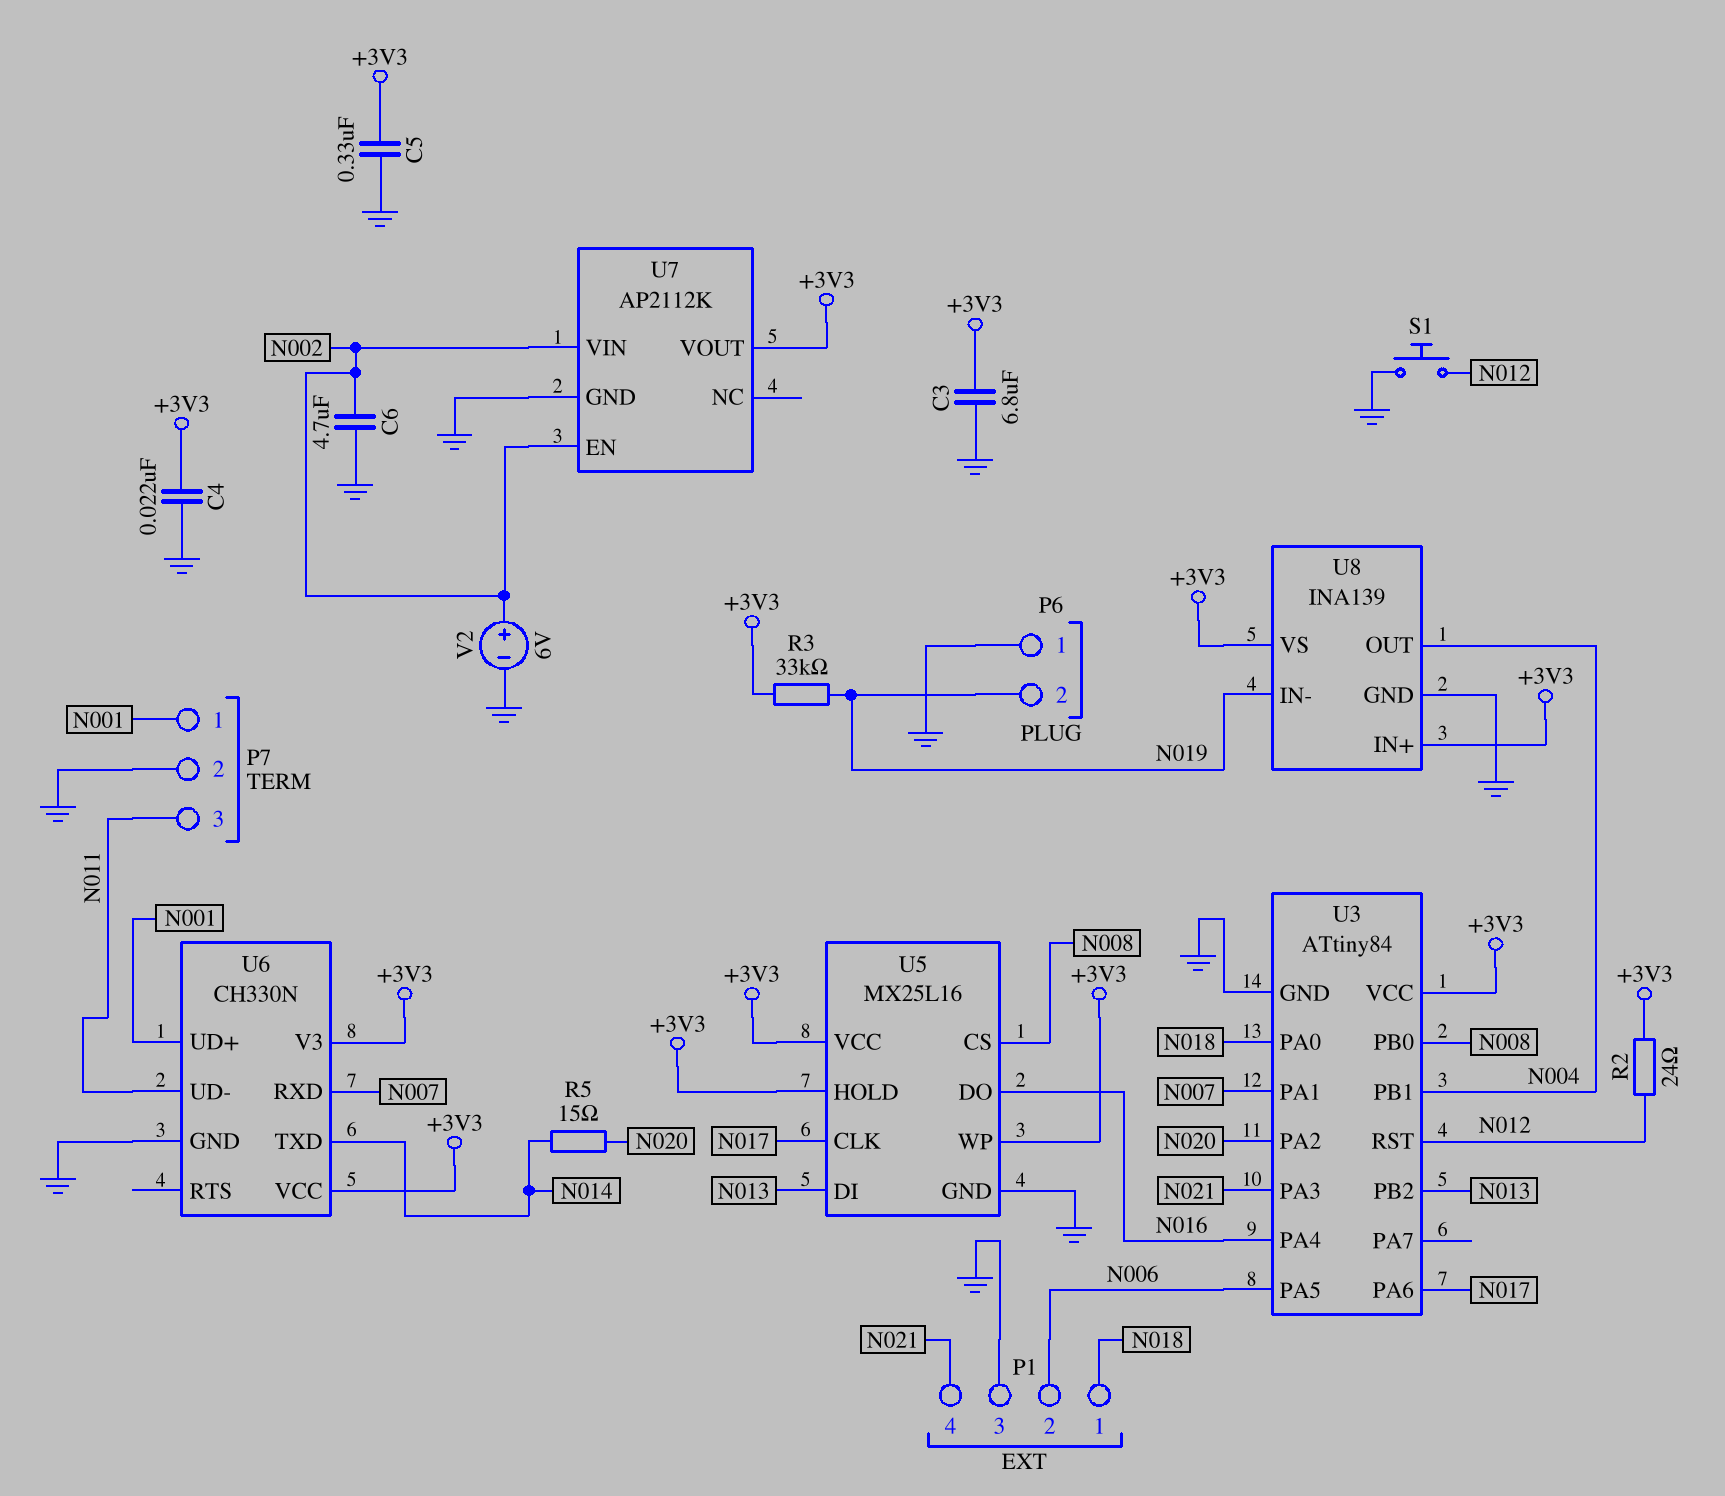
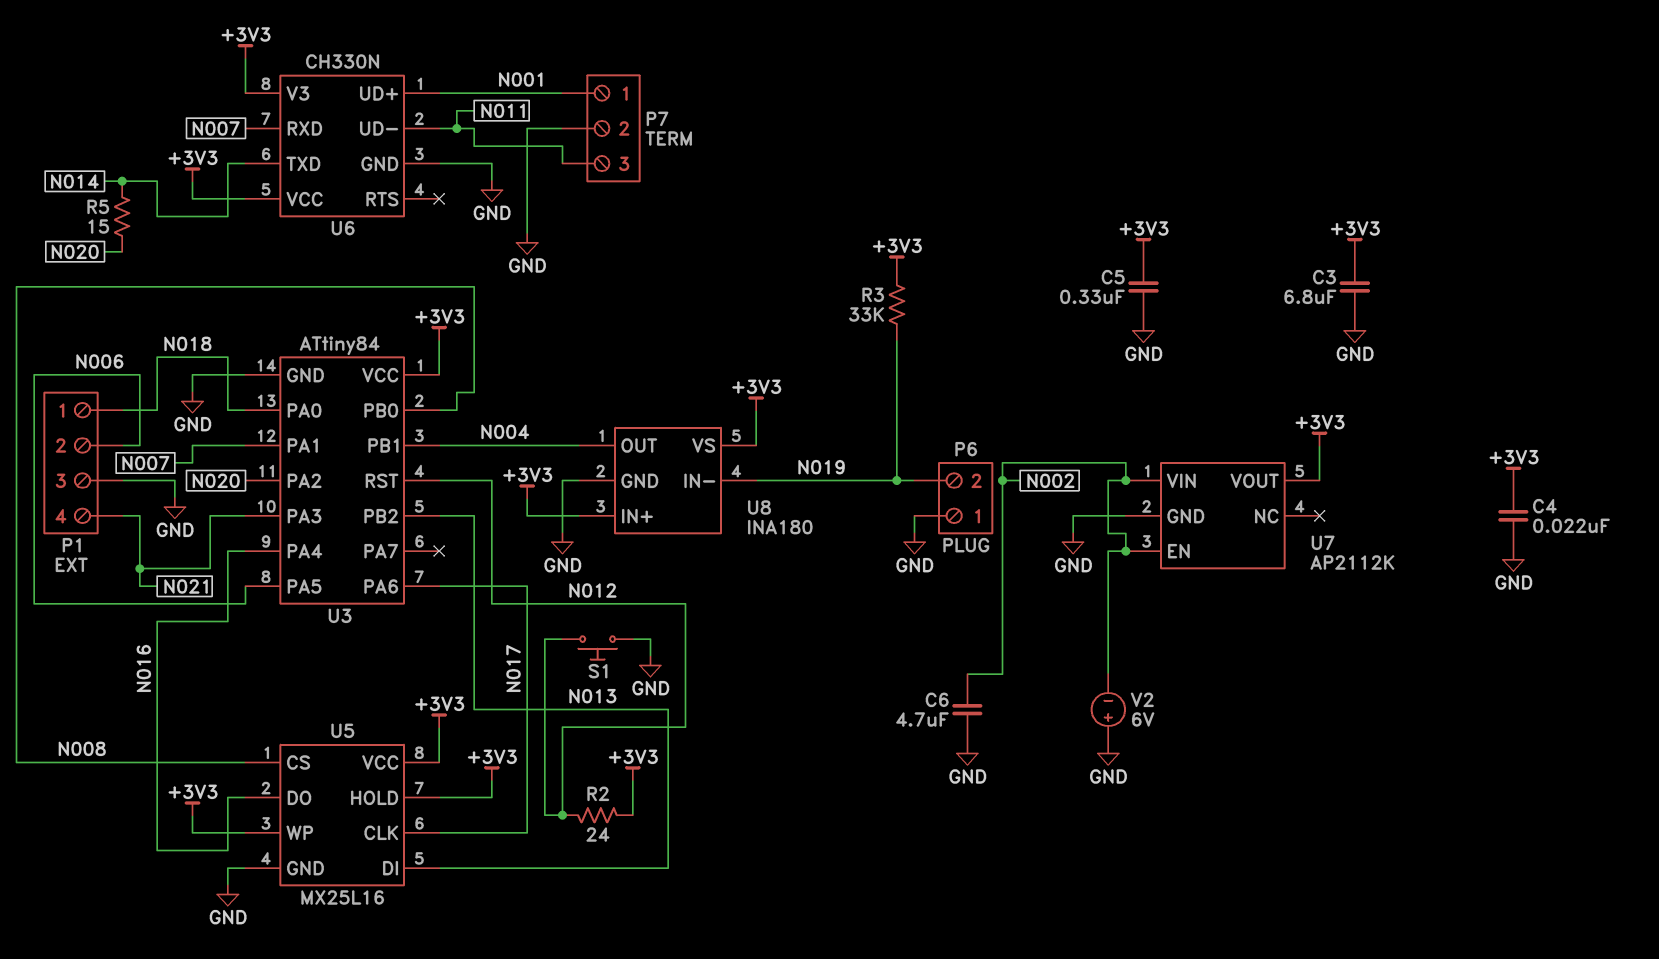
U8: INA139 -> INA180
V2: 6V (plus N002, minus GND) -> 6V (plus GND, minus N002)

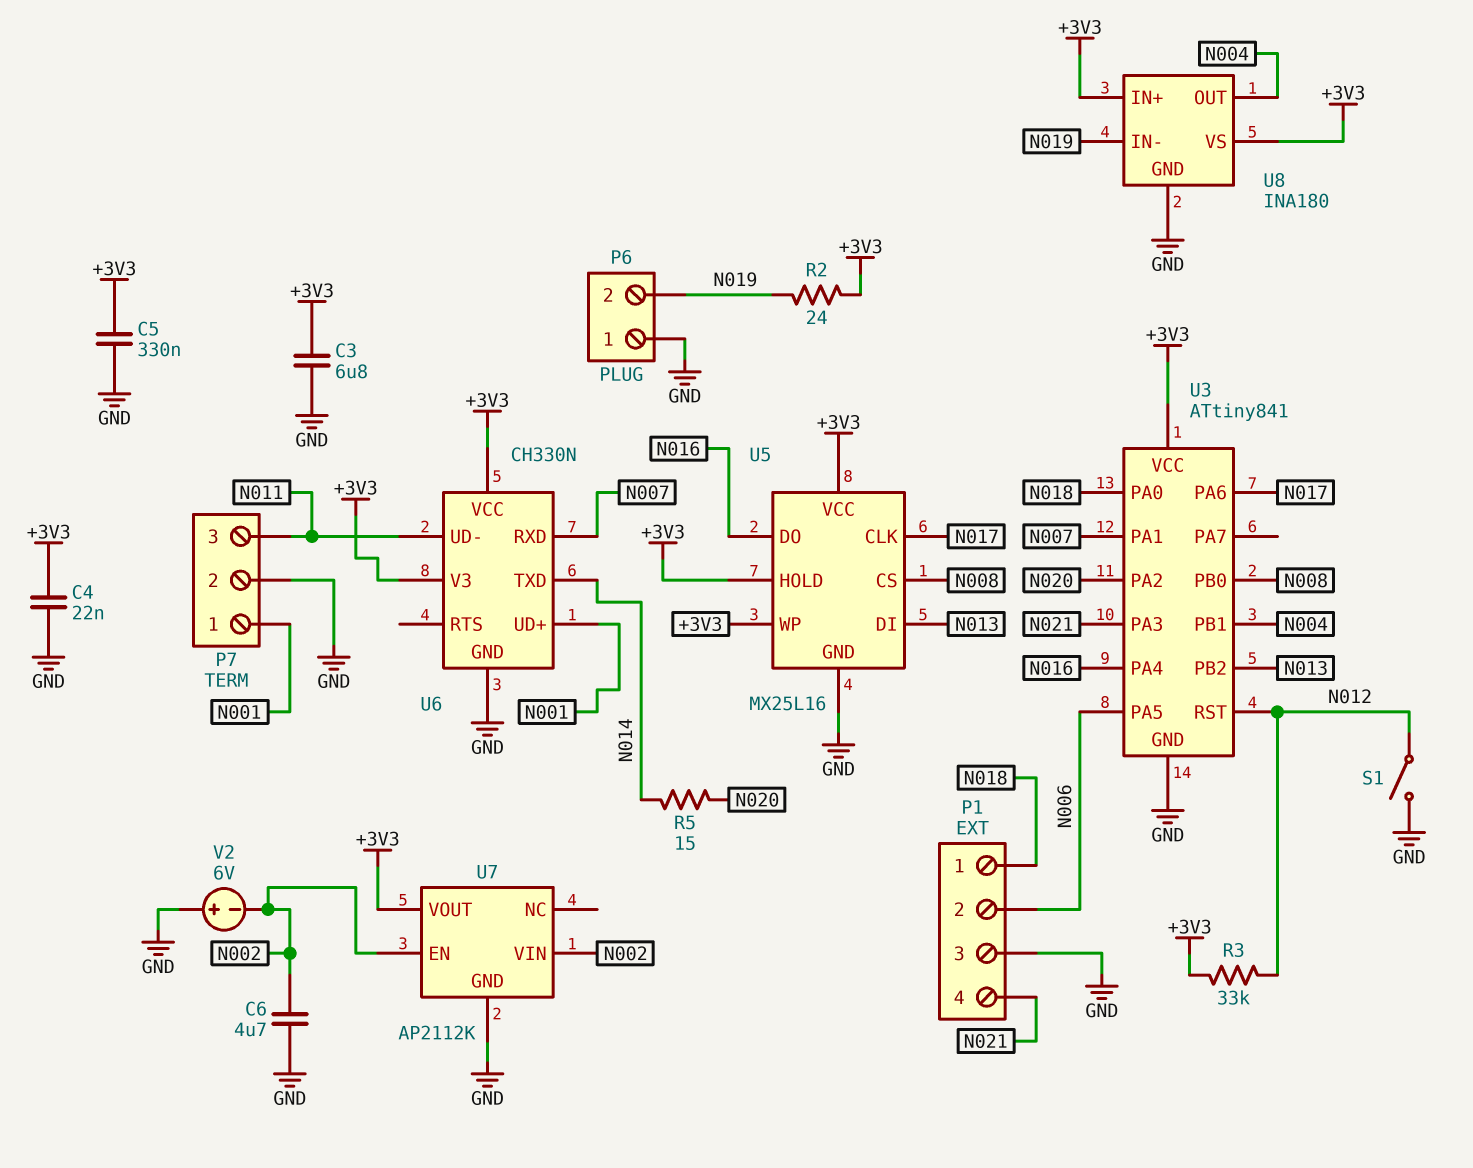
R2: 24 (+3V3, N012) -> 24 (+3V3, N019)
R3: 33k (+3V3, N019) -> 33k (+3V3, N012)
S1: button (GND, N012) -> switch (GND, N012)
U3: ATtiny84 -> ATtiny841

